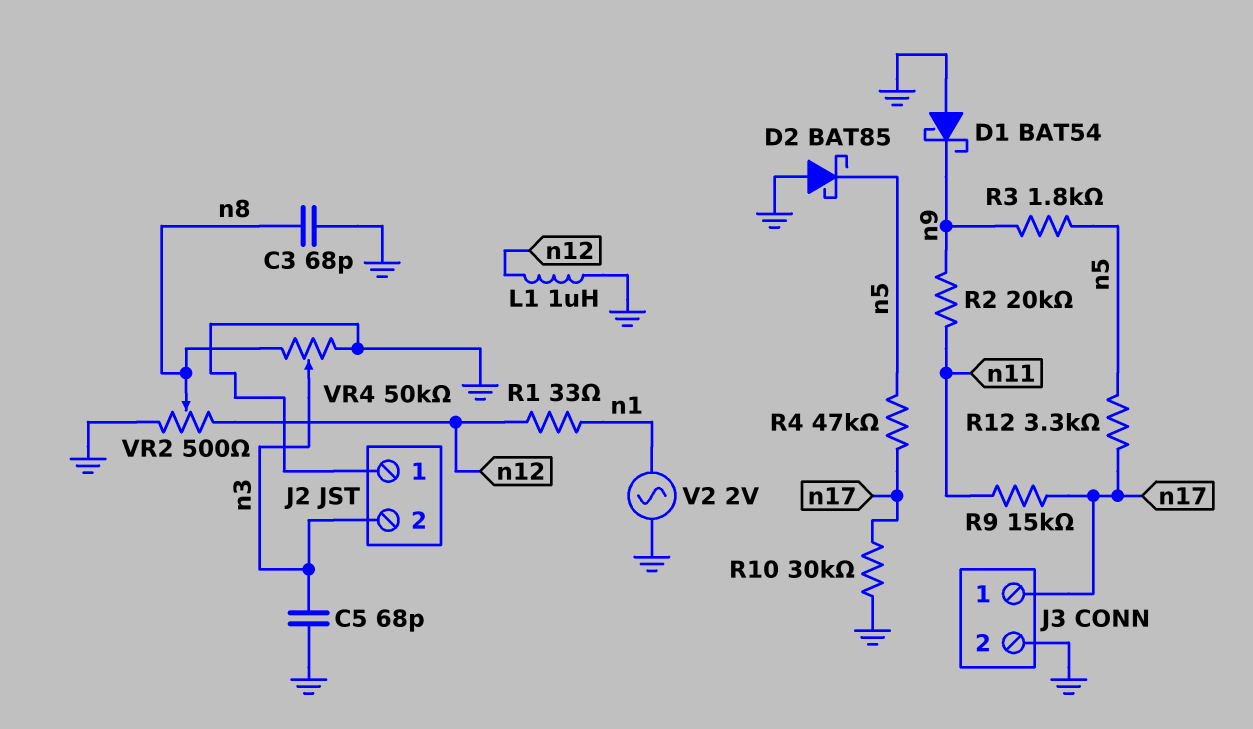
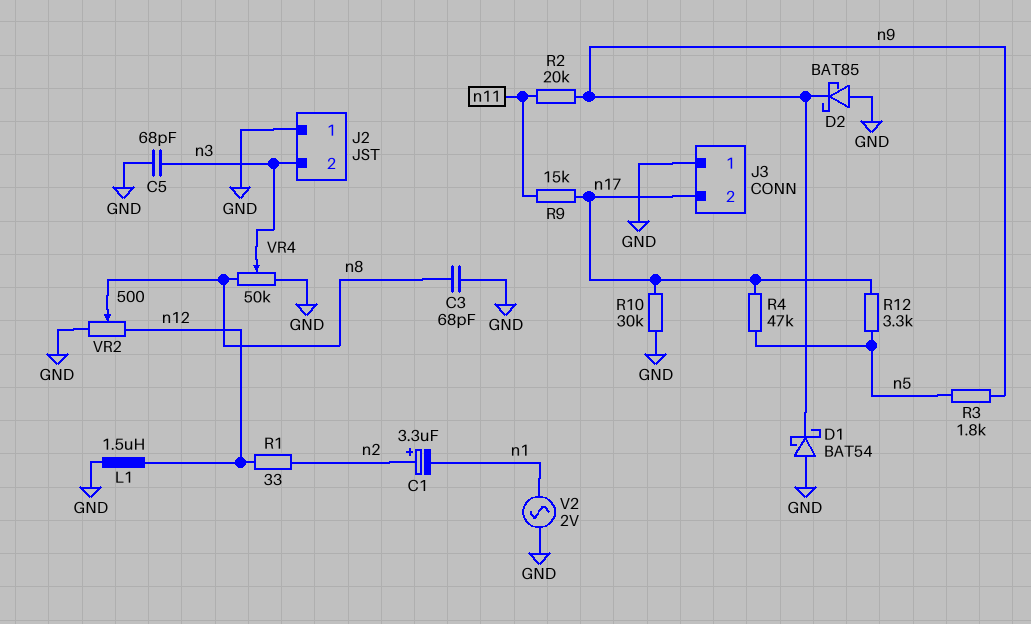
C1: none -> 3.3uF (plus n2, minus n1)
D2: schottky BAT85 (A GND, K n5) -> schottky BAT85 (A GND, K n9)
J3 pin 1: n17 -> GND
J3 pin 2: GND -> n17
L1: 1uH (GND, n12) -> 1.5uH (GND, n12)
R1: 33 (n1, n12) -> 33 (n2, n12)

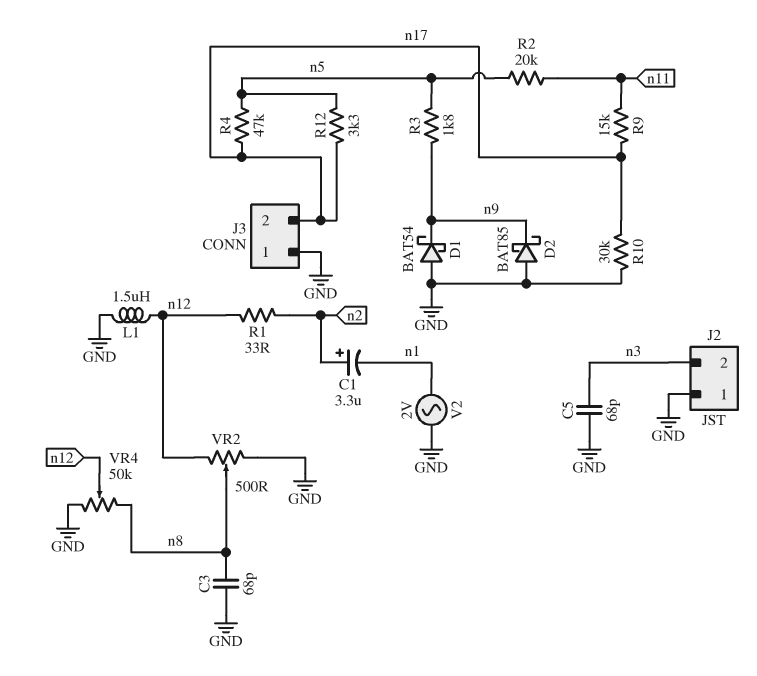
R2: 20k (n9, n11) -> 20k (n5, n11)
VR4: 50k (GND, n8, wiper n3) -> 50k (GND, n8, wiper n12)

